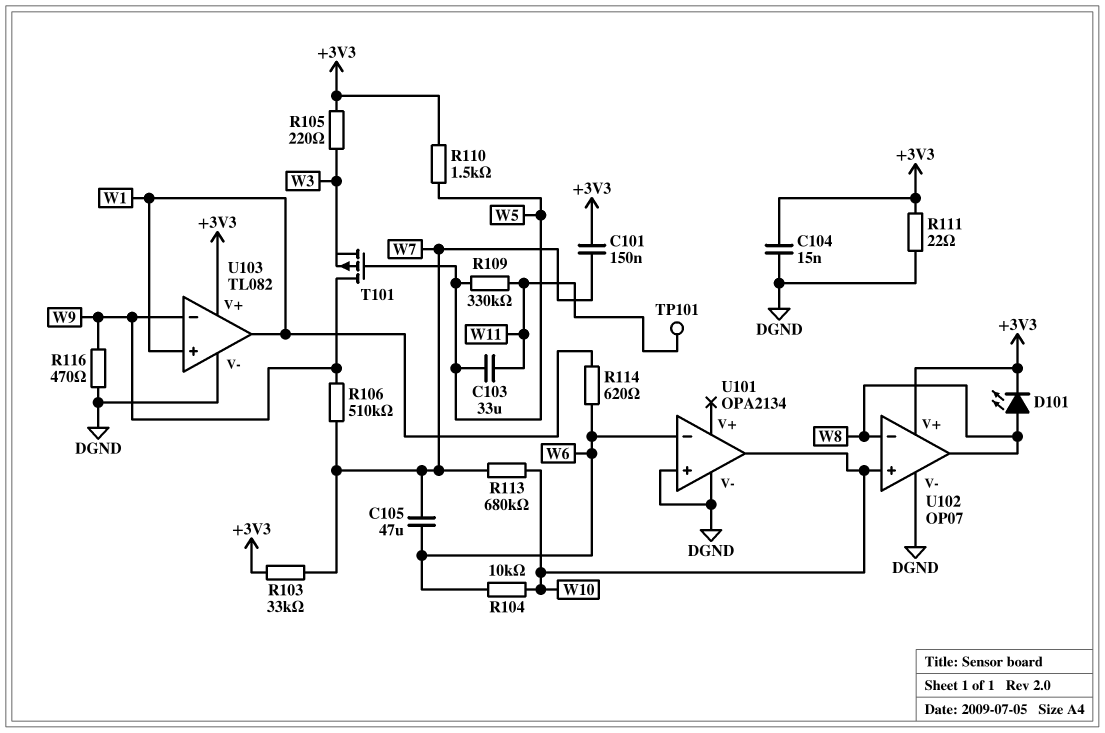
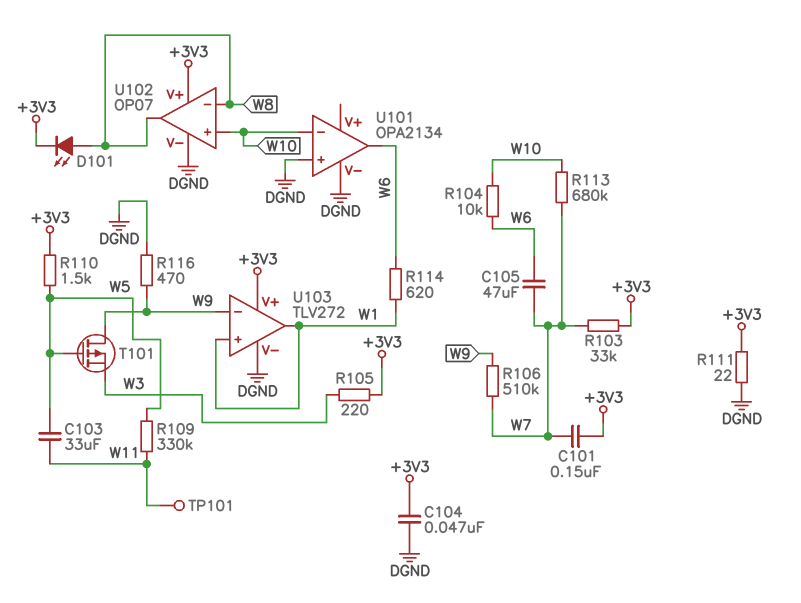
C104: 15nF (+3V3, DGND) -> 47nF (+3V3, DGND)
U101 pin in-: W6 -> W10
U101 pin out: W10 -> W6
U103: TL082 -> TLV272

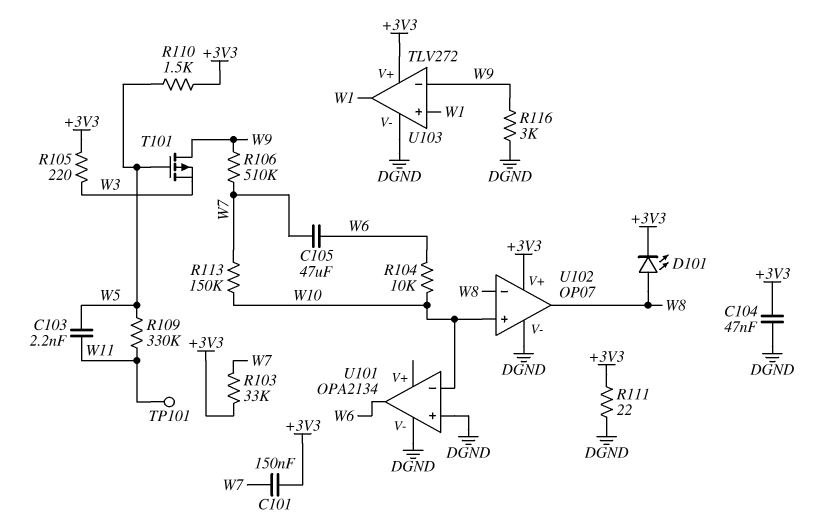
C103: 33uF (W5, W11) -> 2.2nF (W5, W11)
R113: 680k (W7, W10) -> 150k (W7, W10)
R114: 620 (W1, W6) -> none
R116: 470 (DGND, W9) -> 3k (DGND, W9)

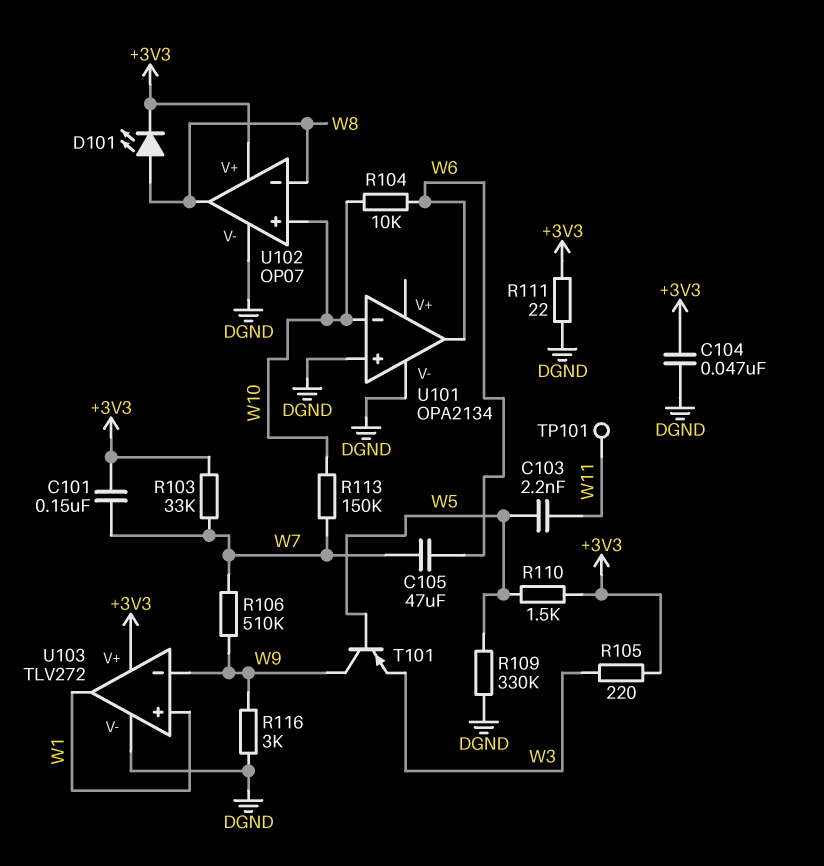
R109: 330k (W5, W11) -> 330k (DGND, W5)
T101: PMOS (G W5, D W9, S W3) -> PNP (B W5, C W9, E W3)

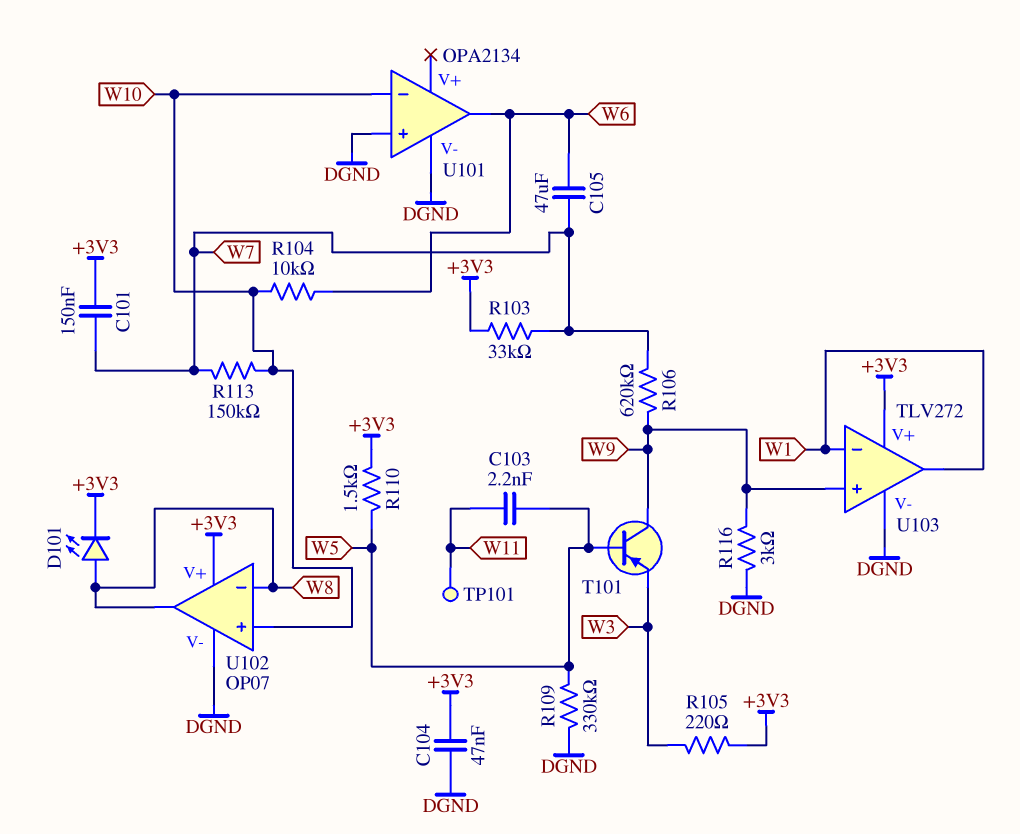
R106: 510k (W7, W9) -> 620k (W7, W9)
R111: 22 (+3V3, DGND) -> none
U103 pin in+: W1 -> W9
U103 pin in-: W9 -> W1

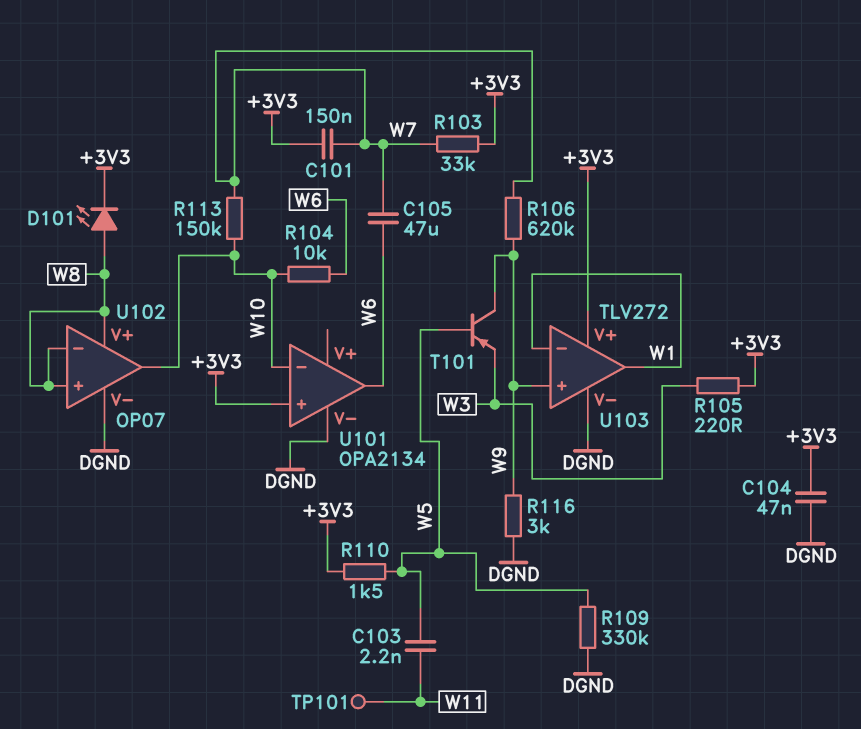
U101 pin in+: DGND -> +3V3
U102 pin V+: +3V3 -> W8
U102 pin in+: W10 -> W8
U102 pin out: W8 -> W10

